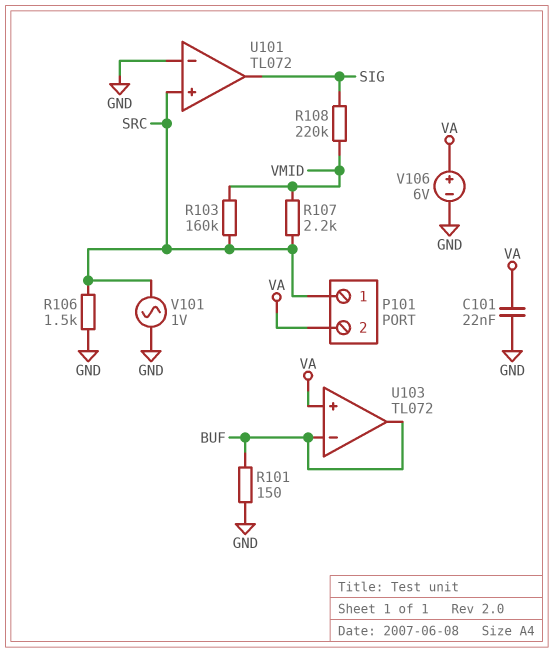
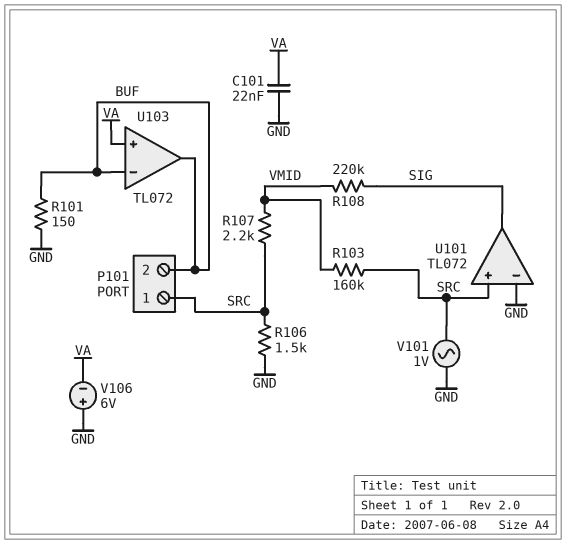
P101 pin 2: VA -> BUF
V106: 6V (plus VA, minus GND) -> 6V (plus GND, minus VA)

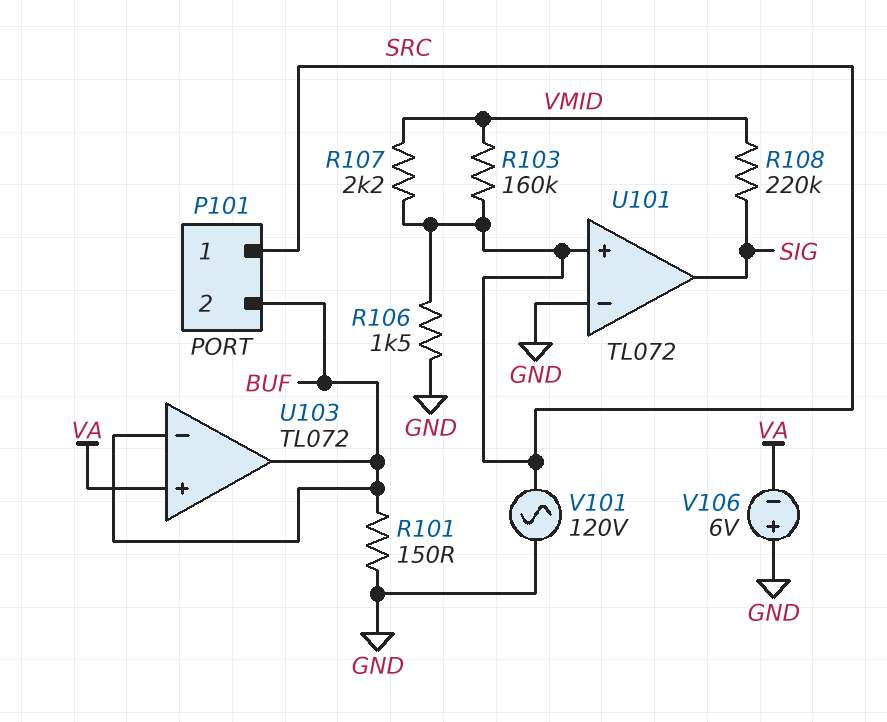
C101: 22nF (GND, VA) -> none
V101: AC 1V (GND, SRC) -> AC 120V (GND, SRC)

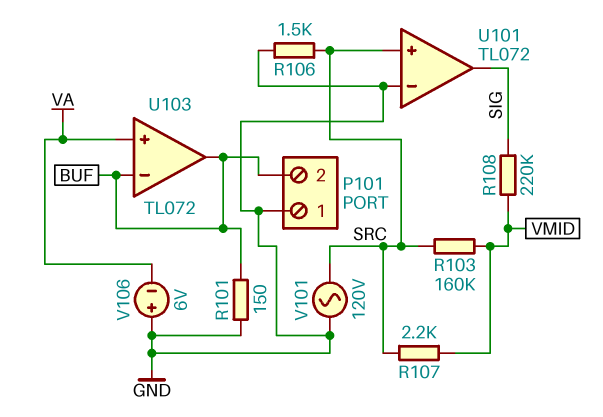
P101 pin 1: SRC -> GND

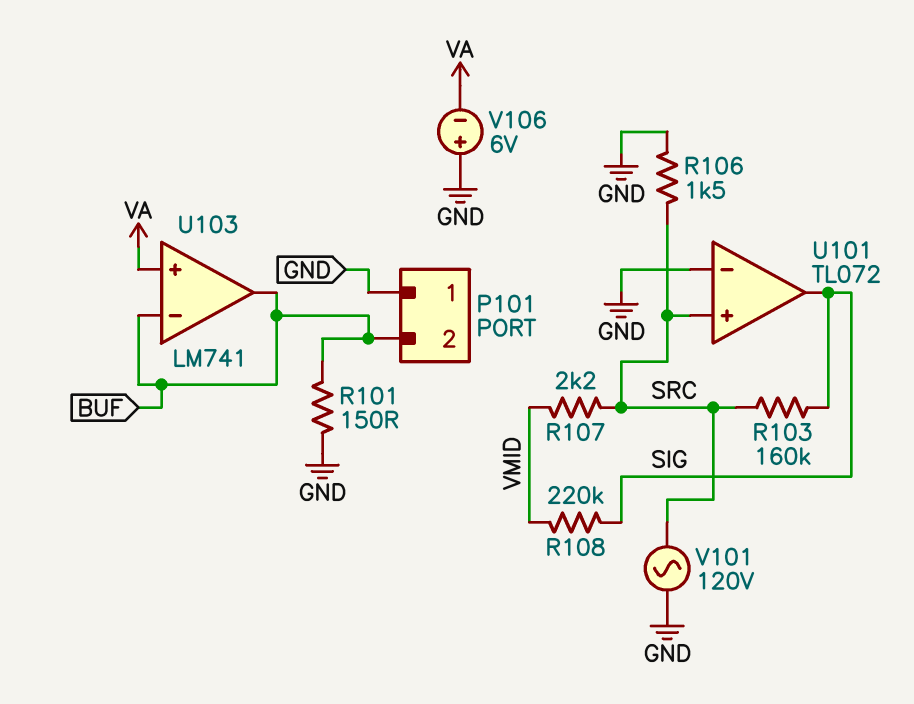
R103: 160k (SRC, VMID) -> 160k (SIG, SRC)
U103: TL072 -> LM741

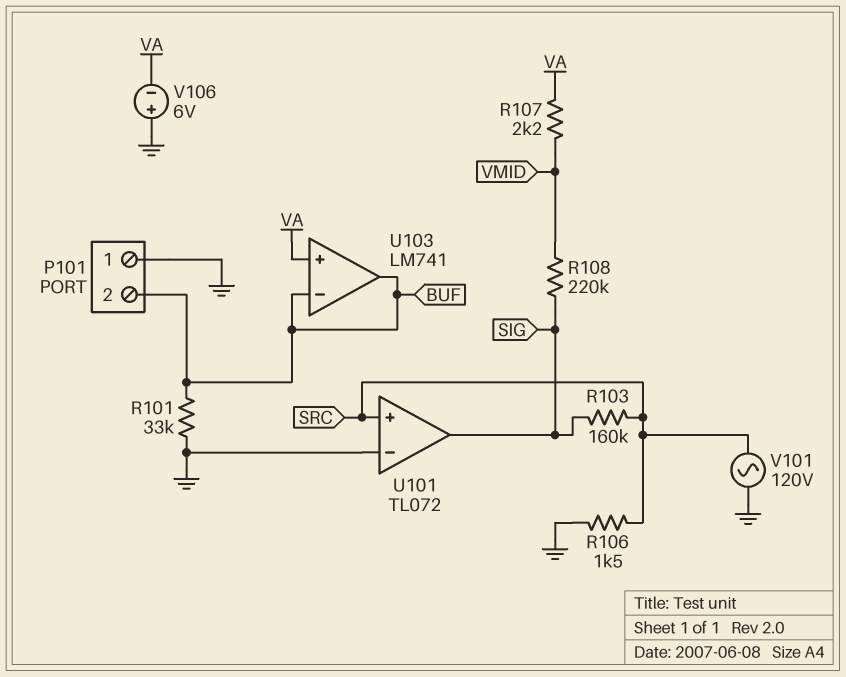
R101: 150 (BUF, GND) -> 33k (BUF, GND)
R107: 2.2k (SRC, VMID) -> 2.2k (VA, VMID)

